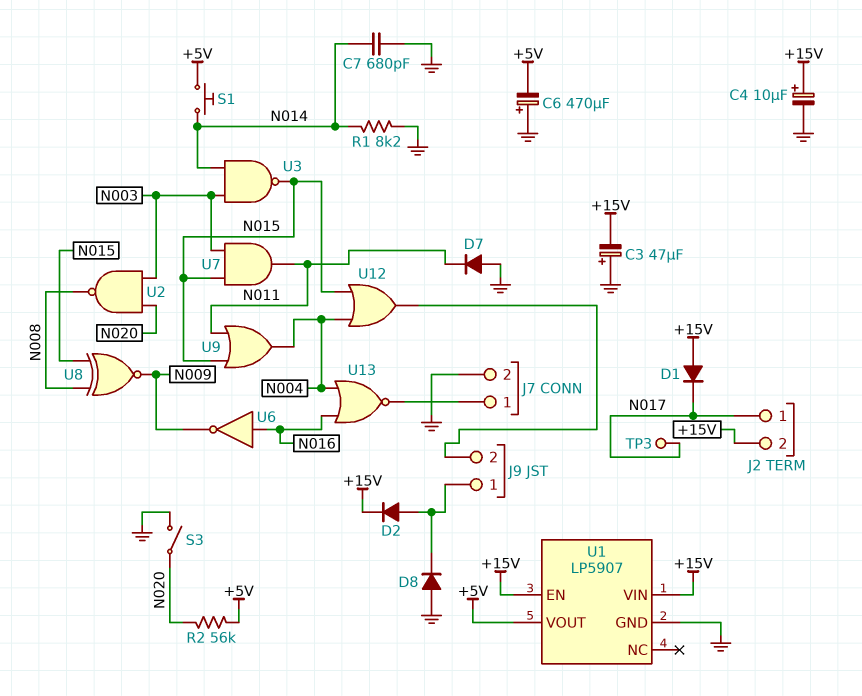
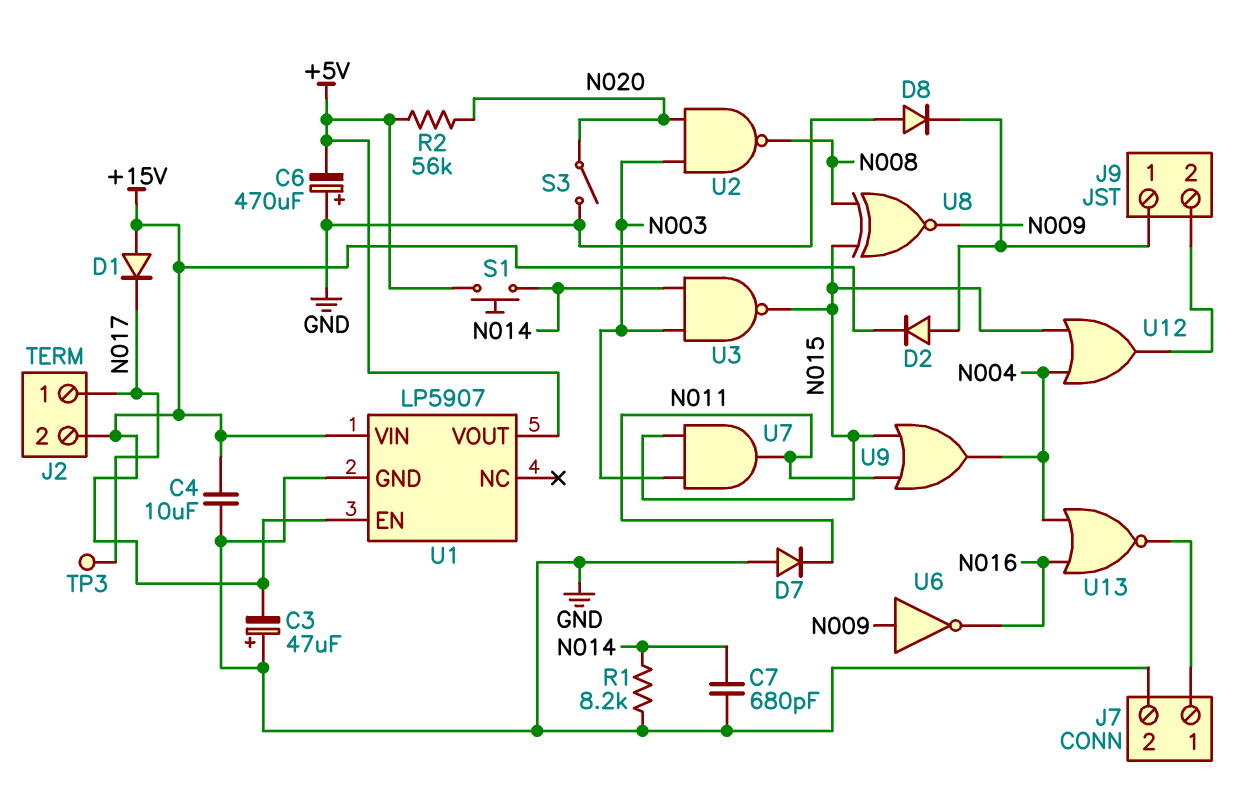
C4: 10uF (plus +15V, minus GND) -> 10uF (+15V, GND)
U6: NOT (in N016, out N009) -> NOT (in N009, out N016)

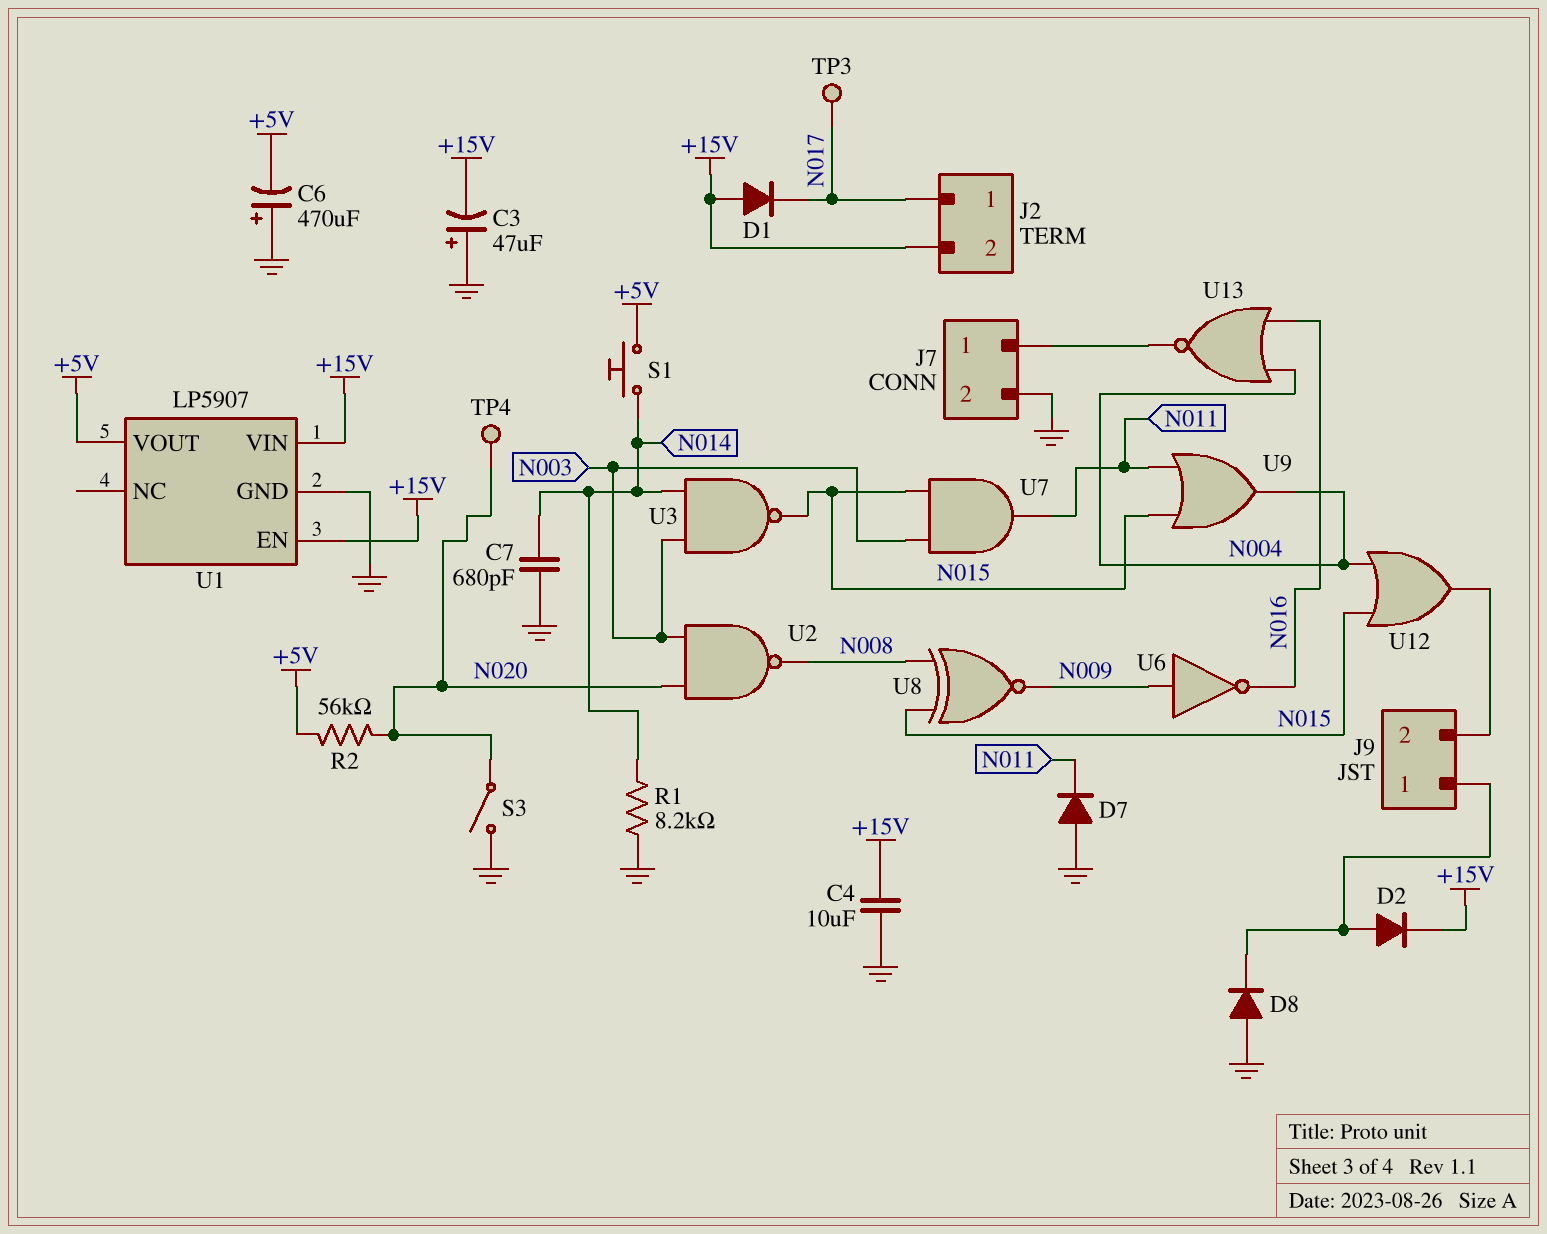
TP4: none -> test point (N020)

